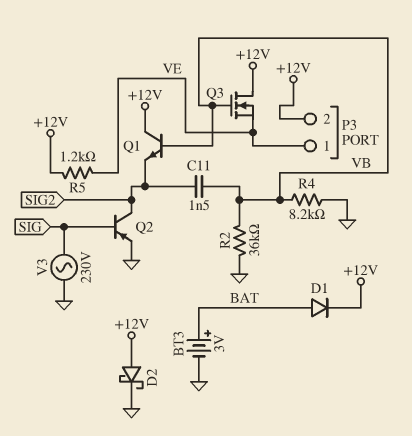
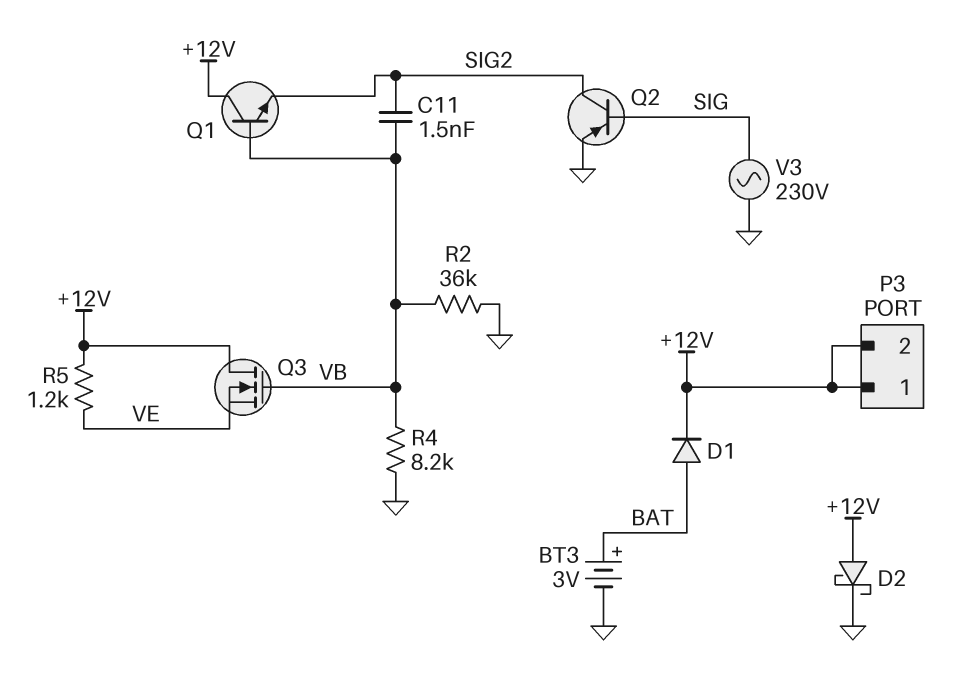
P3 pin 1: VE -> +12V

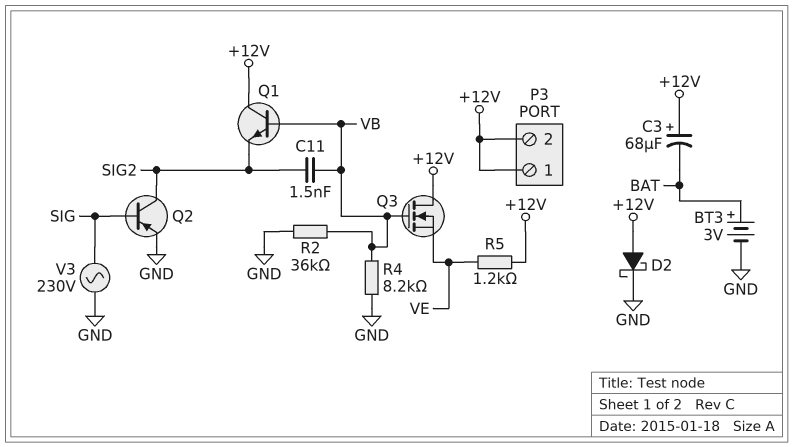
C3: none -> 68uF (plus +12V, minus BAT)
D1: diode (A BAT, K +12V) -> none

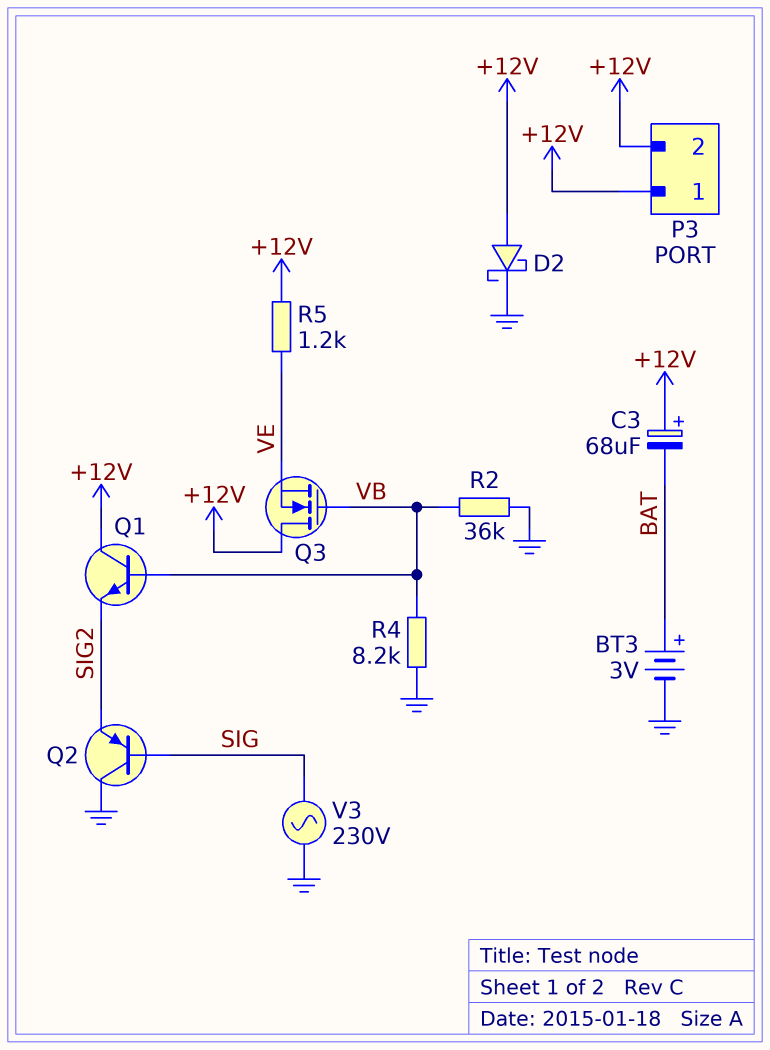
C11: 1.5nF (SIG2, VB) -> none
Q2: PNP (B SIG, C SIG2, E GND) -> PNP (B SIG, C GND, E SIG2)

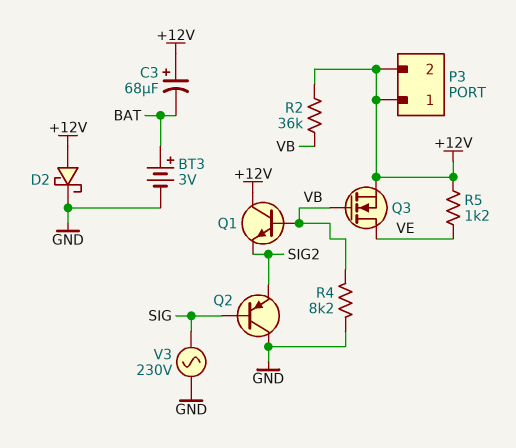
Q3: NMOS (G VB, D +12V, S VE) -> NMOS (G VB, D VE, S +12V)
R2: 36k (GND, VB) -> 36k (+12V, VB)

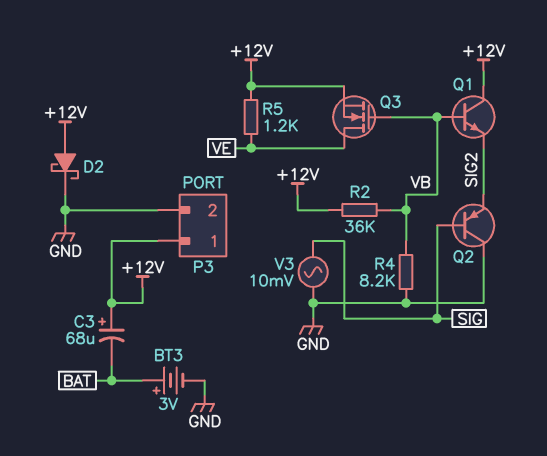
P3 pin 2: +12V -> GND
V3: AC 230V (GND, SIG) -> AC 10mV (GND, SIG)

